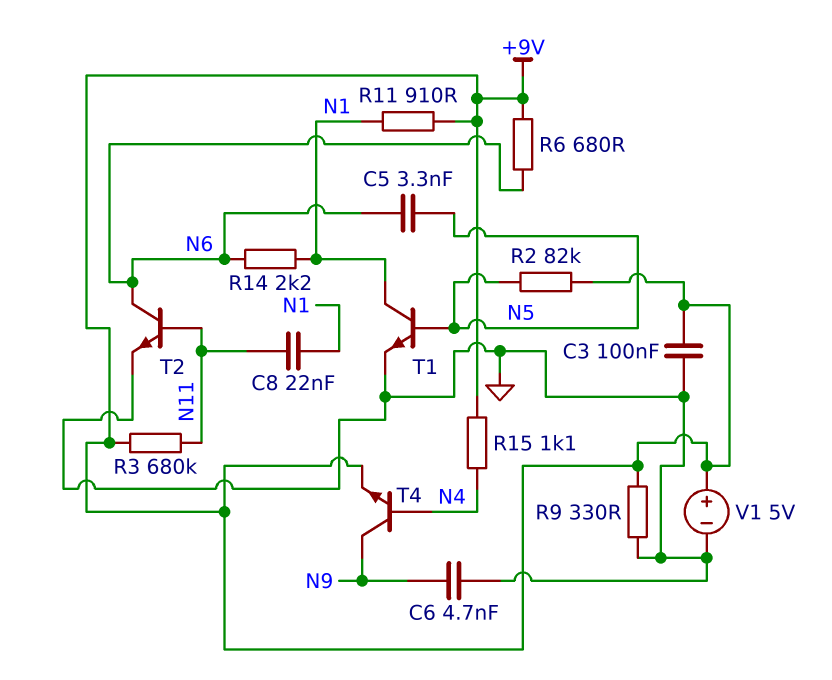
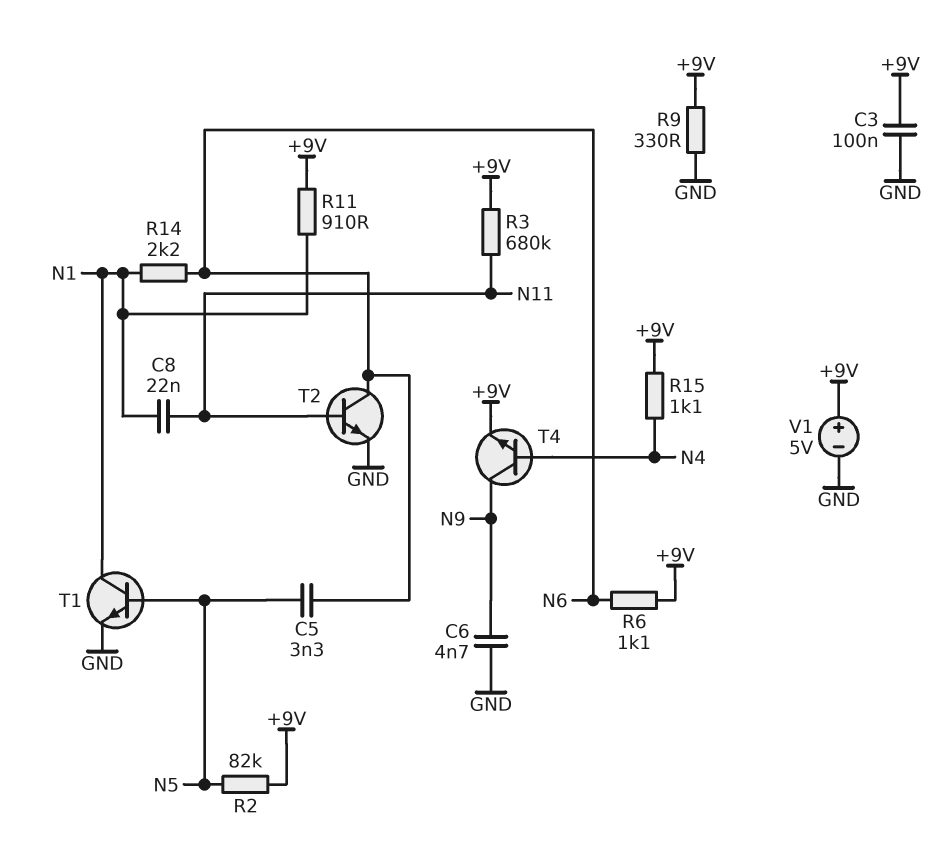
R6: 680 (+9V, N6) -> 1.1k (+9V, N6)

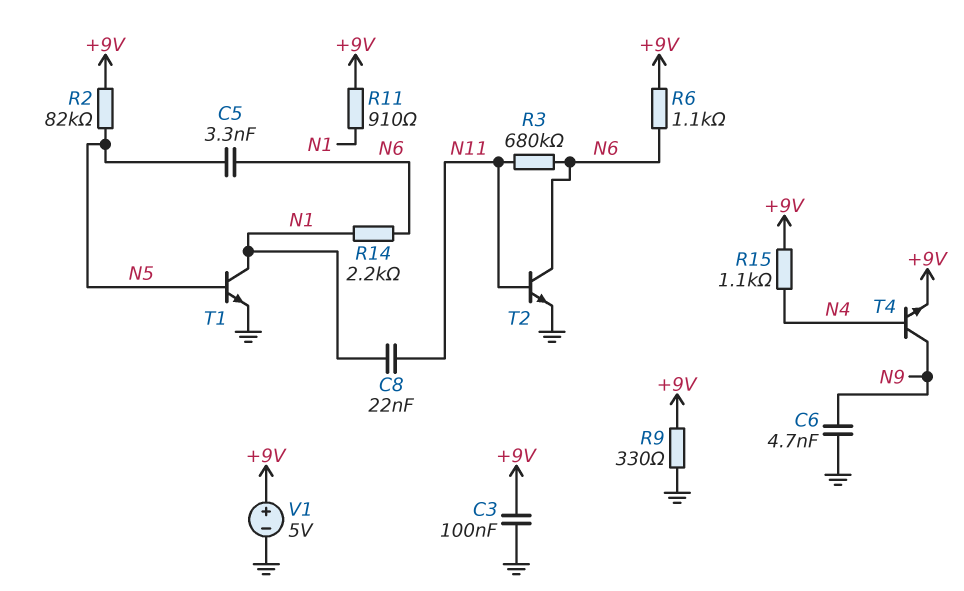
R3: 680k (+9V, N11) -> 680k (N6, N11)

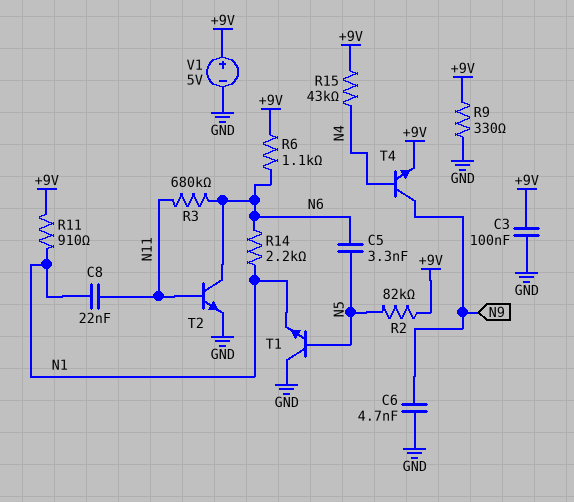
R15: 1.1k (+9V, N4) -> 43k (+9V, N4)
T1: NPN (B N5, C N1, E GND) -> NPN (B N5, C GND, E N1)

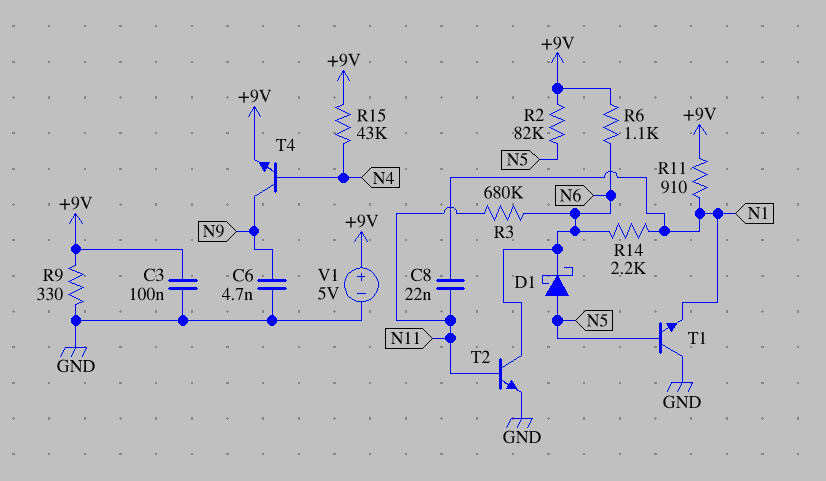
C5: 3.3nF (N5, N6) -> none
D1: none -> schottky (A N5, K N6)

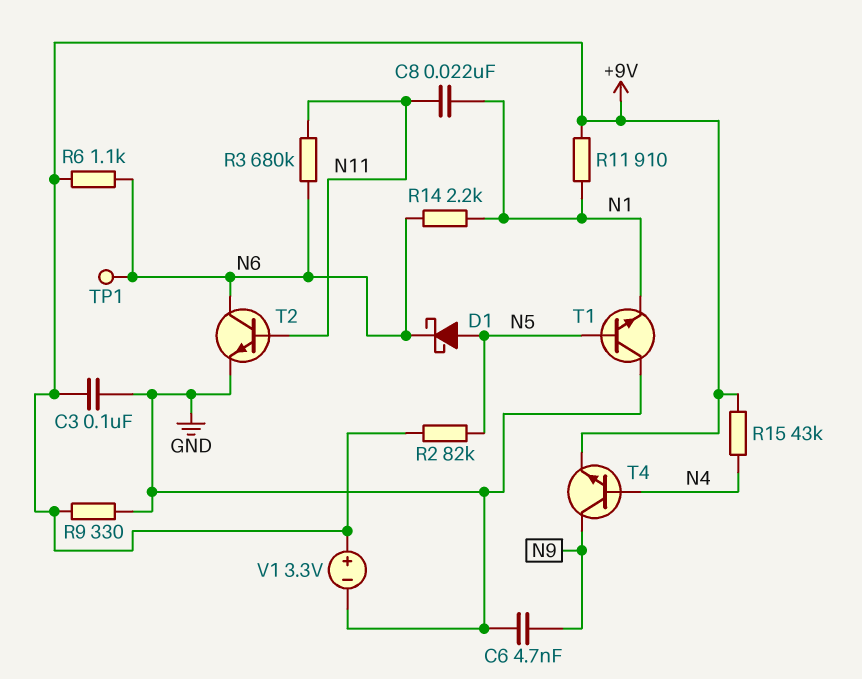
TP1: none -> test point (N6)
V1: 5V (plus +9V, minus GND) -> 3.3V (plus +9V, minus GND)

